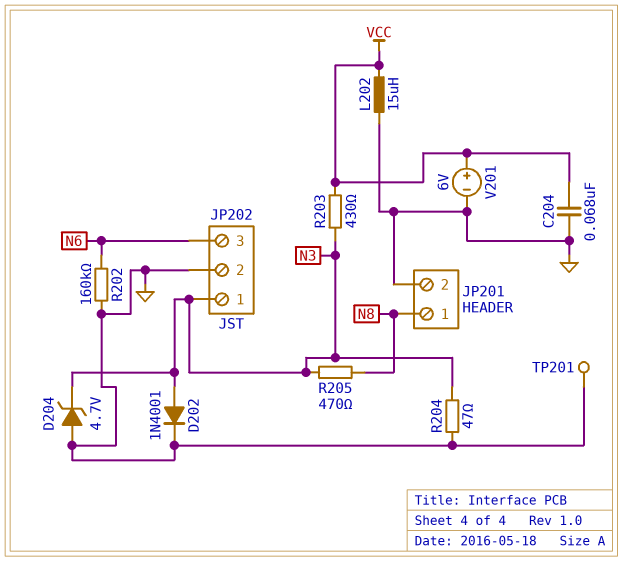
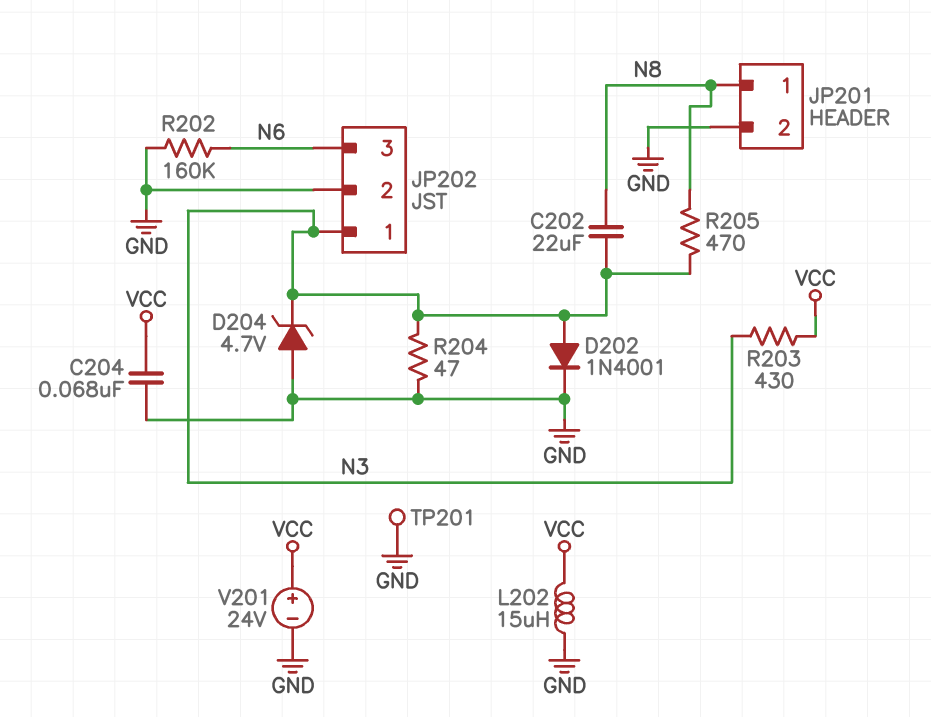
C202: none -> 22uF (N3, N8)
V201: 6V (plus VCC, minus GND) -> 24V (plus VCC, minus GND)

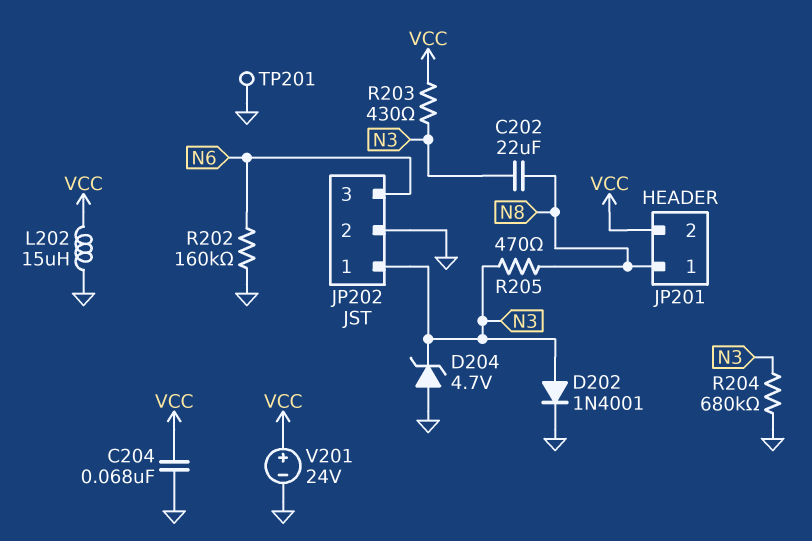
JP201 pin 2: GND -> VCC
R204: 47 (GND, N3) -> 680k (GND, N3)

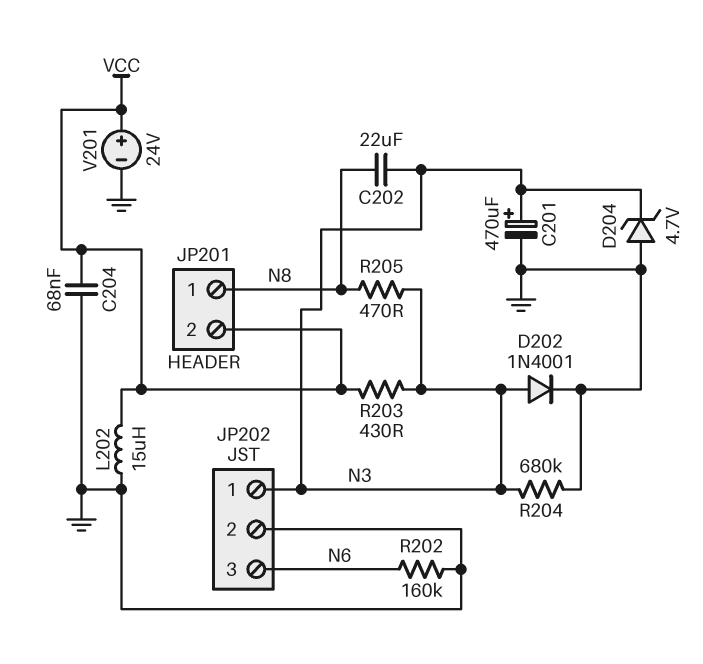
C201: none -> 470uF (plus N3, minus GND)
TP201: test point (GND) -> none

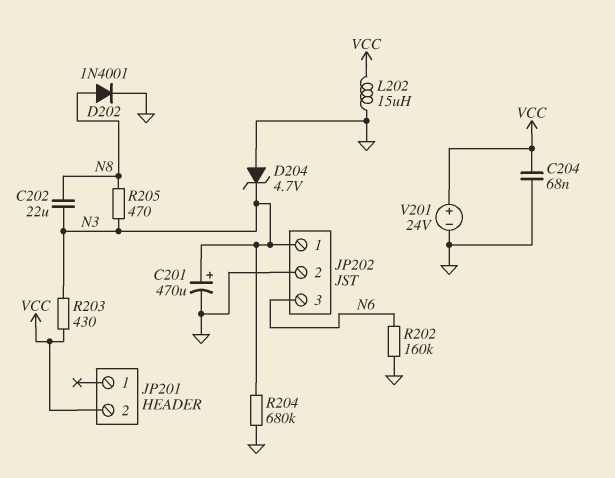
D202: diode 1N4001 (A N3, K GND) -> diode 1N4001 (A N8, K GND)
JP201 pin 1: N8 -> none

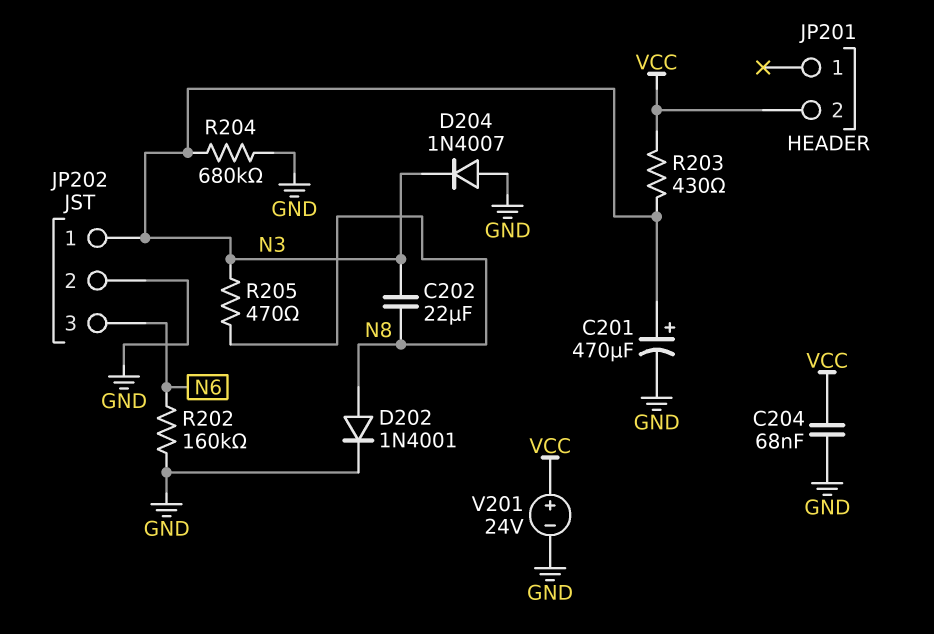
D204: zener 4.7V (A GND, K N3) -> diode 1N4007 (A GND, K N3)
L202: 15uH (GND, VCC) -> none

